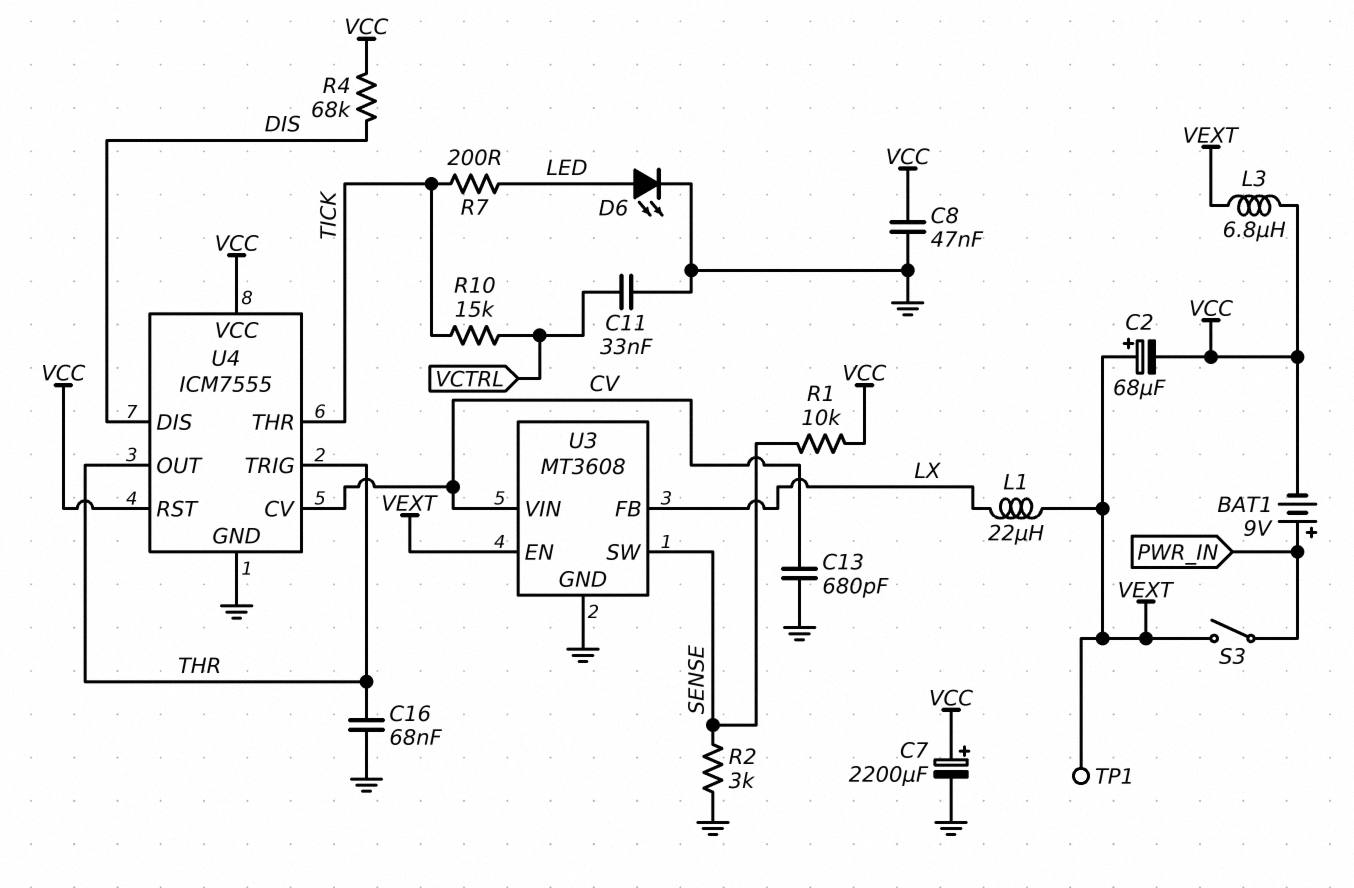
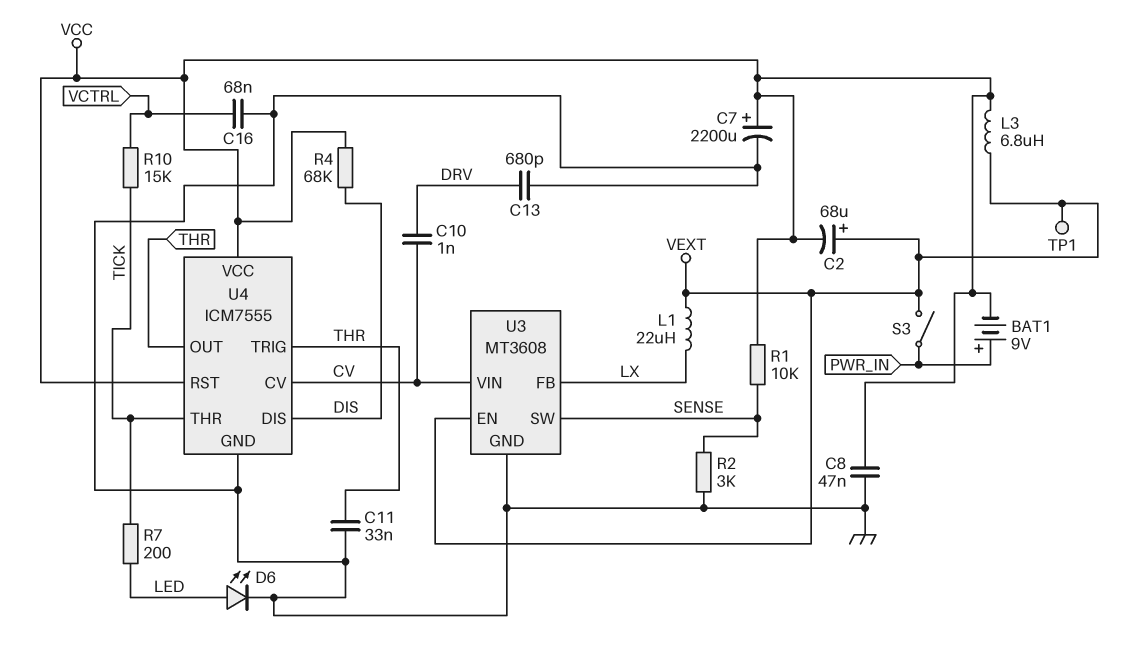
C10: none -> 1nF (CV, DRV)
C11: 33nF (GND, VCTRL) -> 33nF (GND, THR)
C13: 680pF (CV, GND) -> 680pF (DRV, GND)
C16: 68nF (GND, THR) -> 68nF (GND, VCTRL)

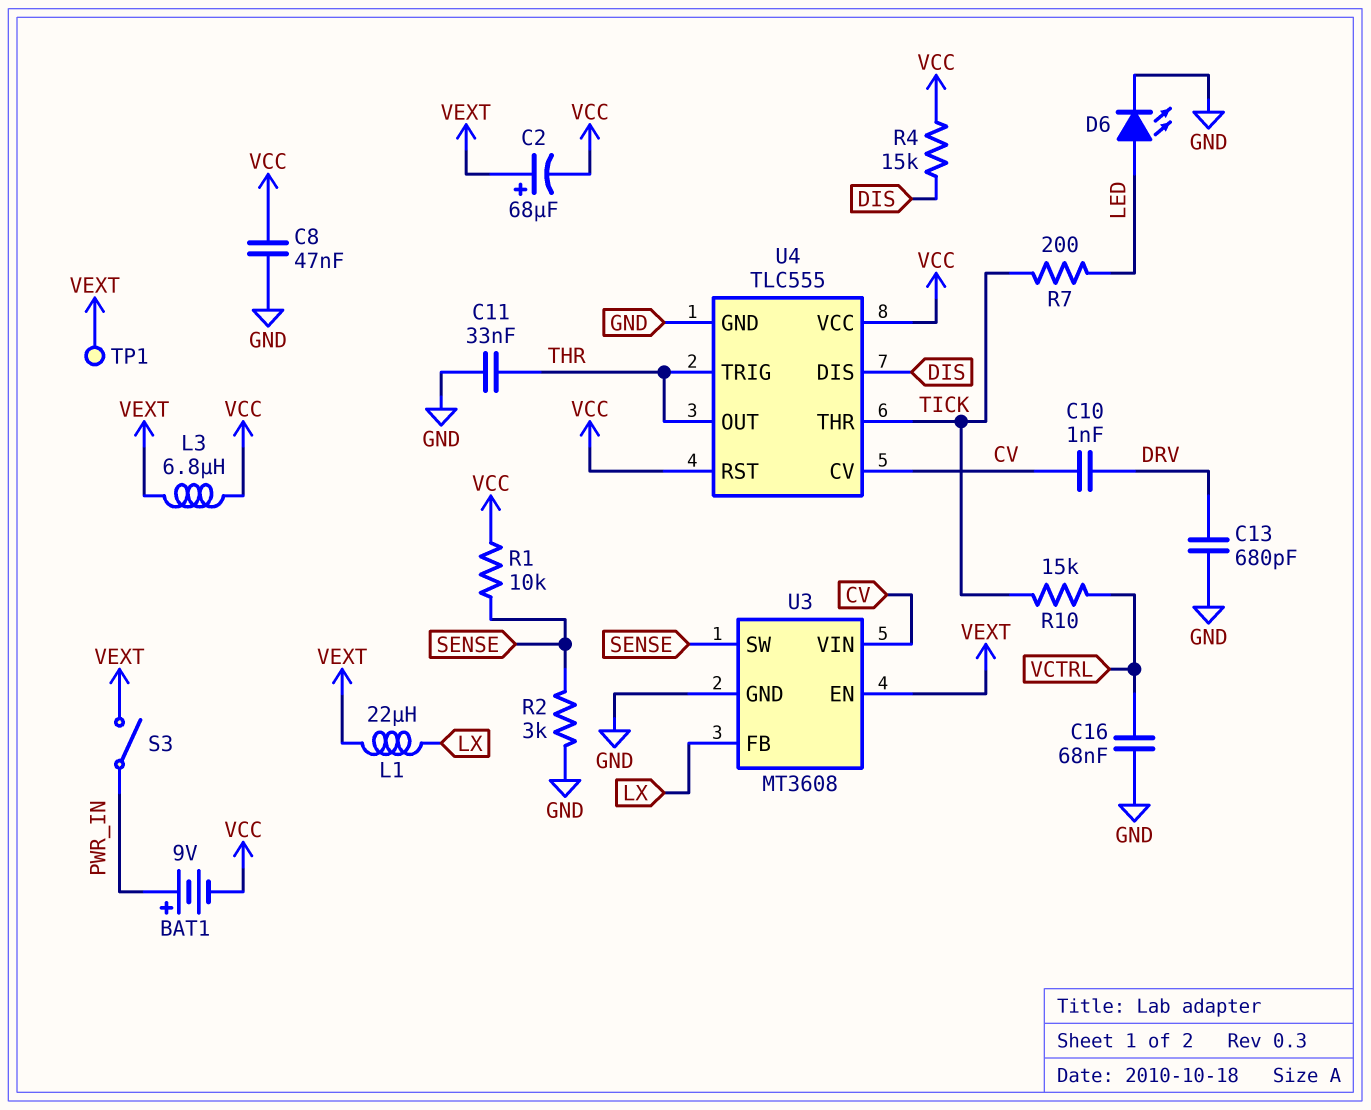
C7: 2200uF (plus VCC, minus GND) -> none
R4: 68k (DIS, VCC) -> 15k (DIS, VCC)
U4: ICM7555 -> TLC555

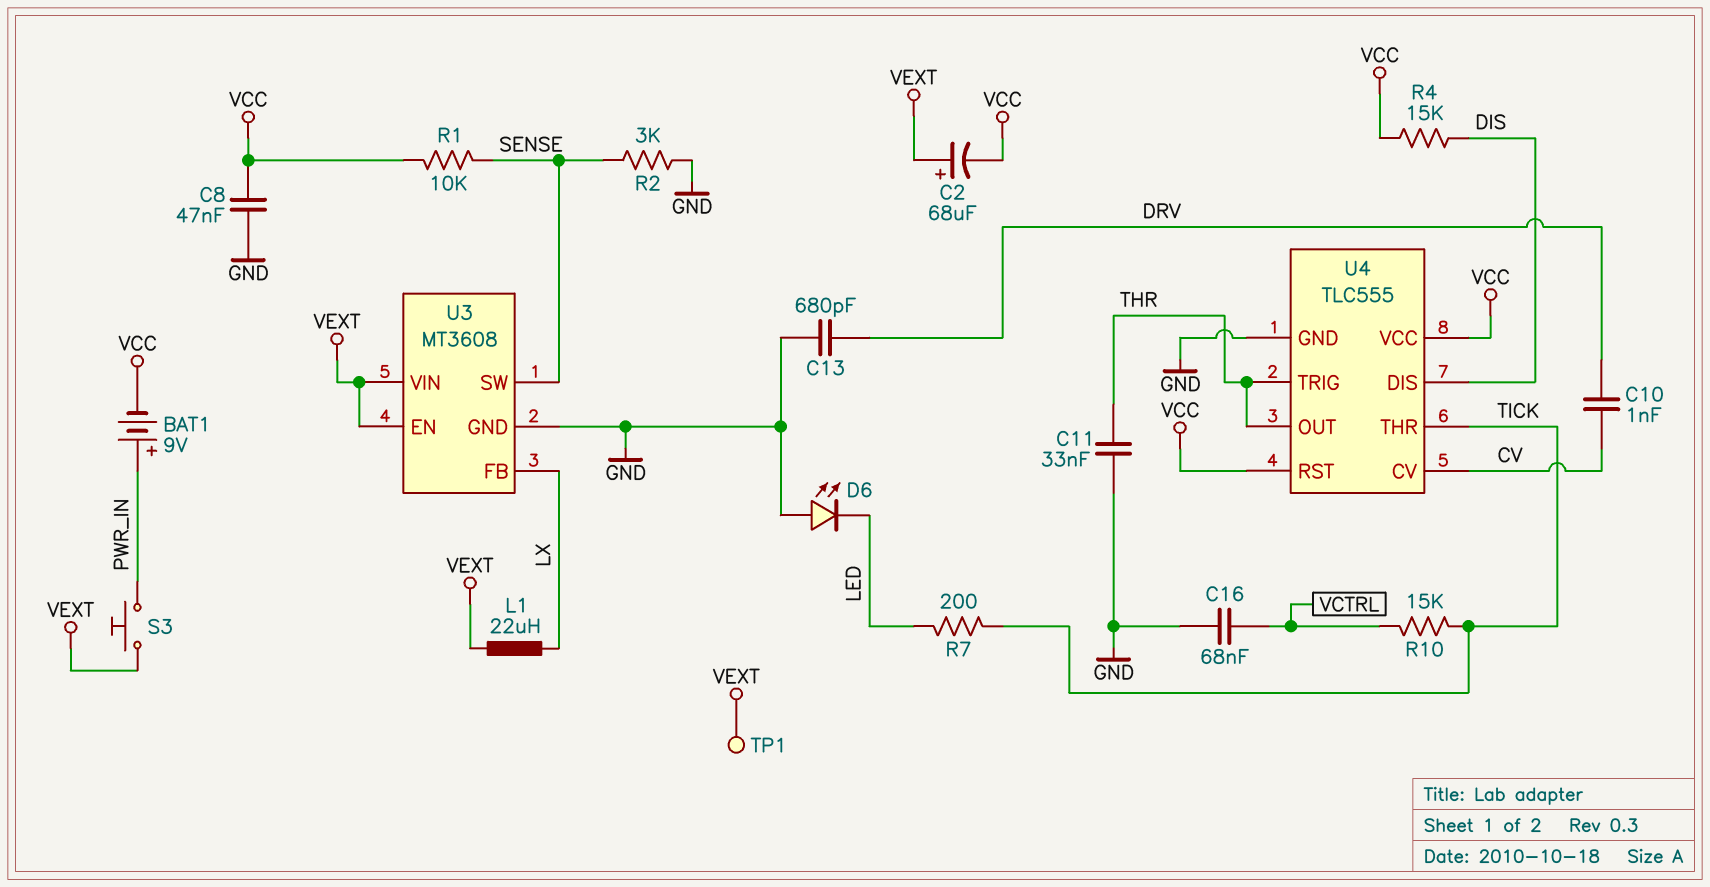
D6: LED (A LED, K GND) -> LED (A GND, K LED)
L3: 6.8uH (VCC, VEXT) -> none
S3: switch (PWR_IN, VEXT) -> button (PWR_IN, VEXT)
U3 pin VIN: CV -> VEXT

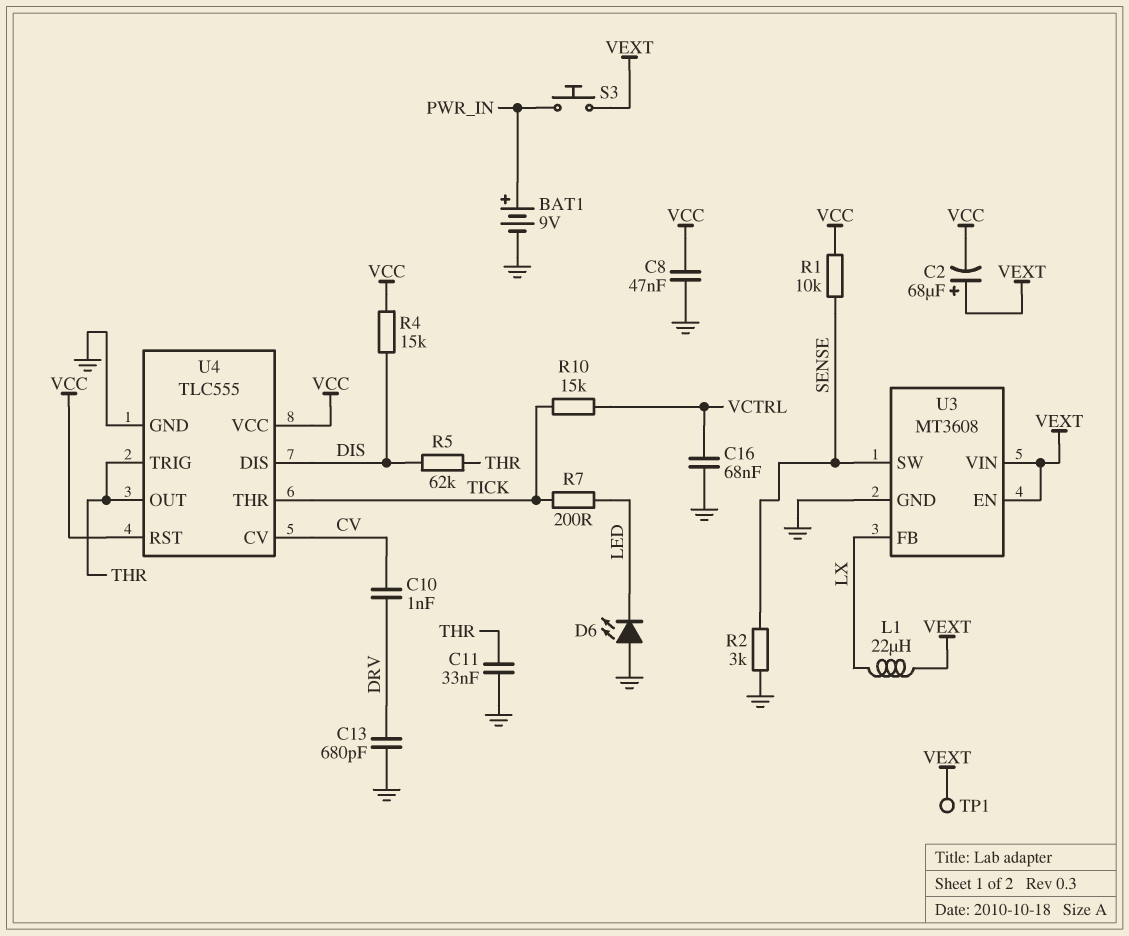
BAT1: 9V (plus PWR_IN, minus VCC) -> 9V (plus PWR_IN, minus GND)
R5: none -> 62k (DIS, THR)

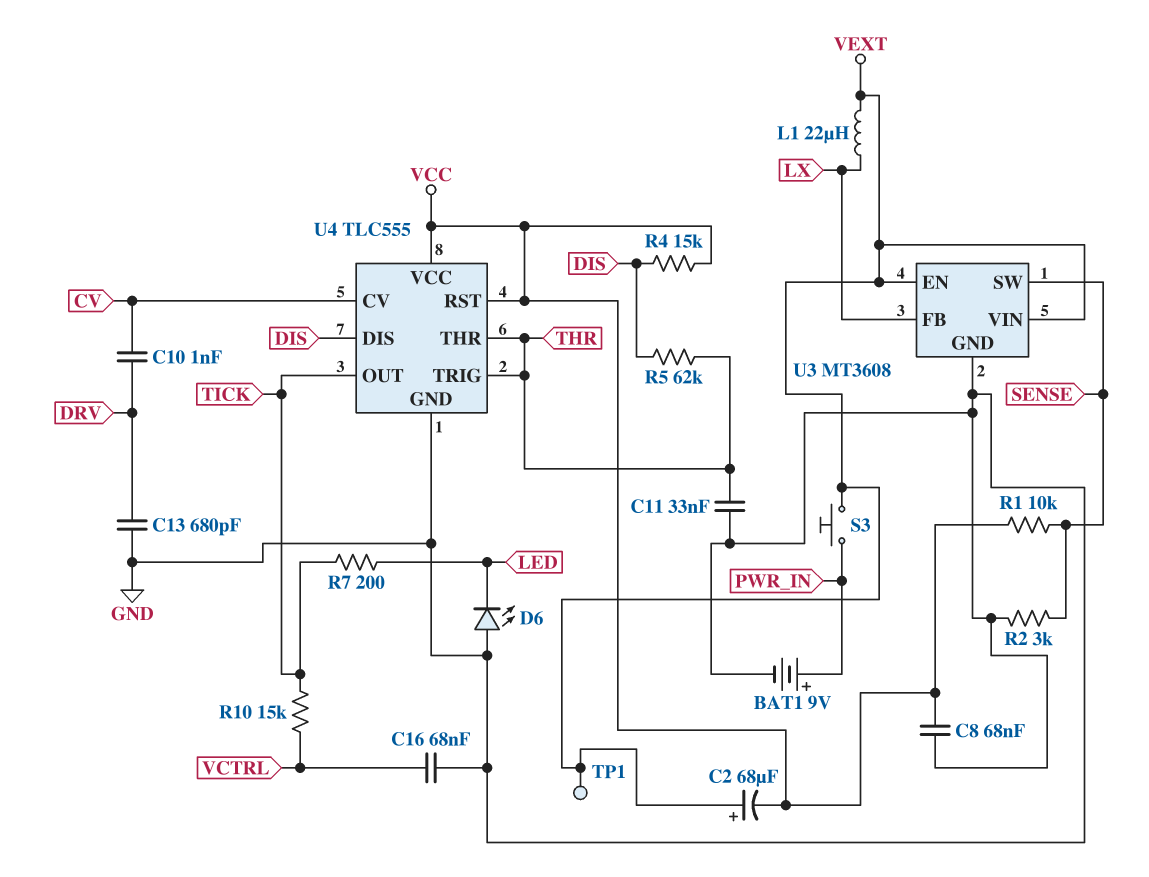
C8: 47nF (GND, VCC) -> 68nF (GND, VCC)
U4 pin OUT: THR -> TICK
U4 pin THR: TICK -> THR

